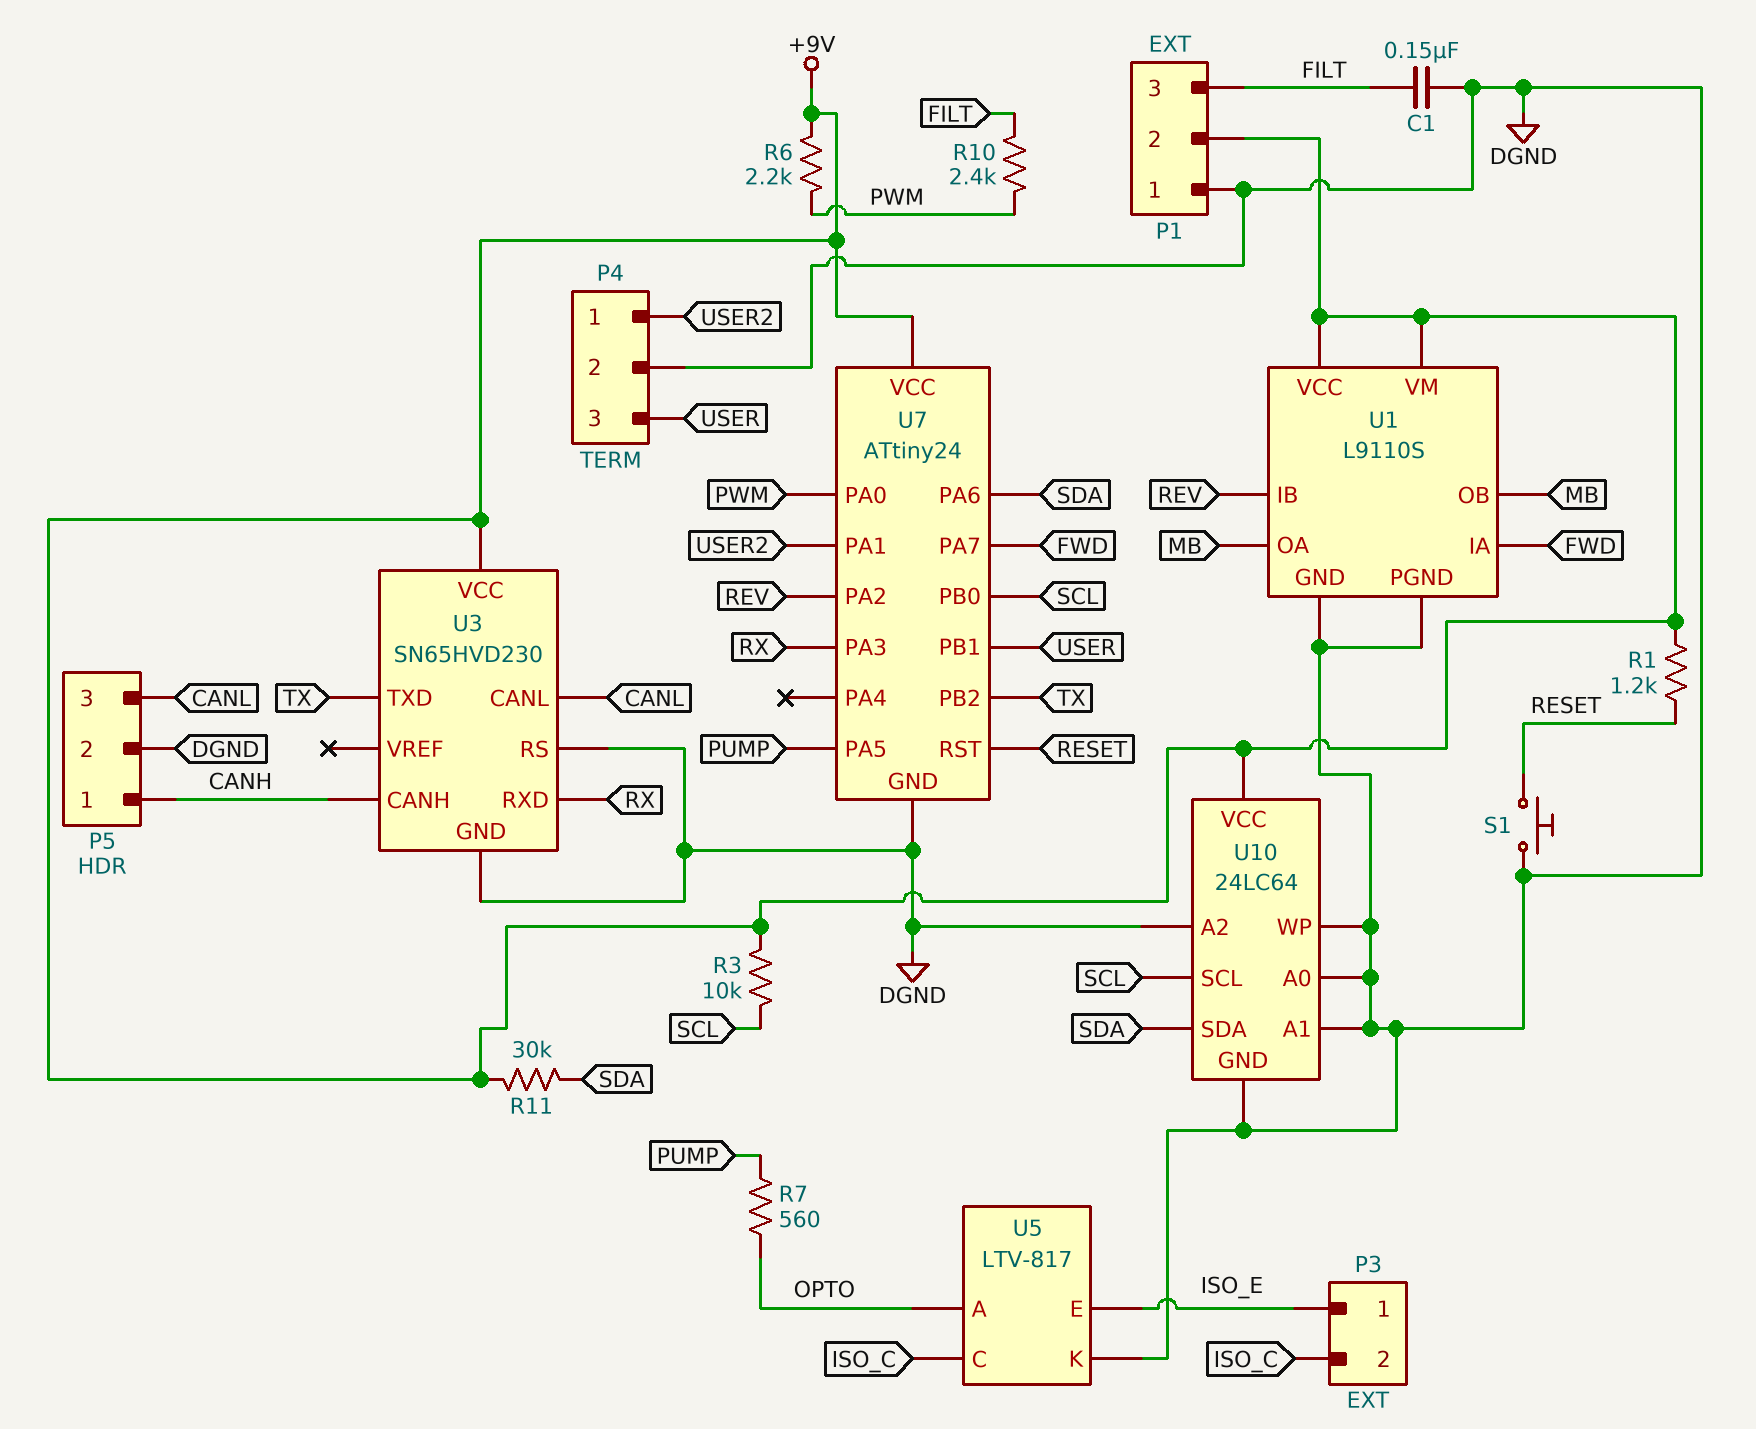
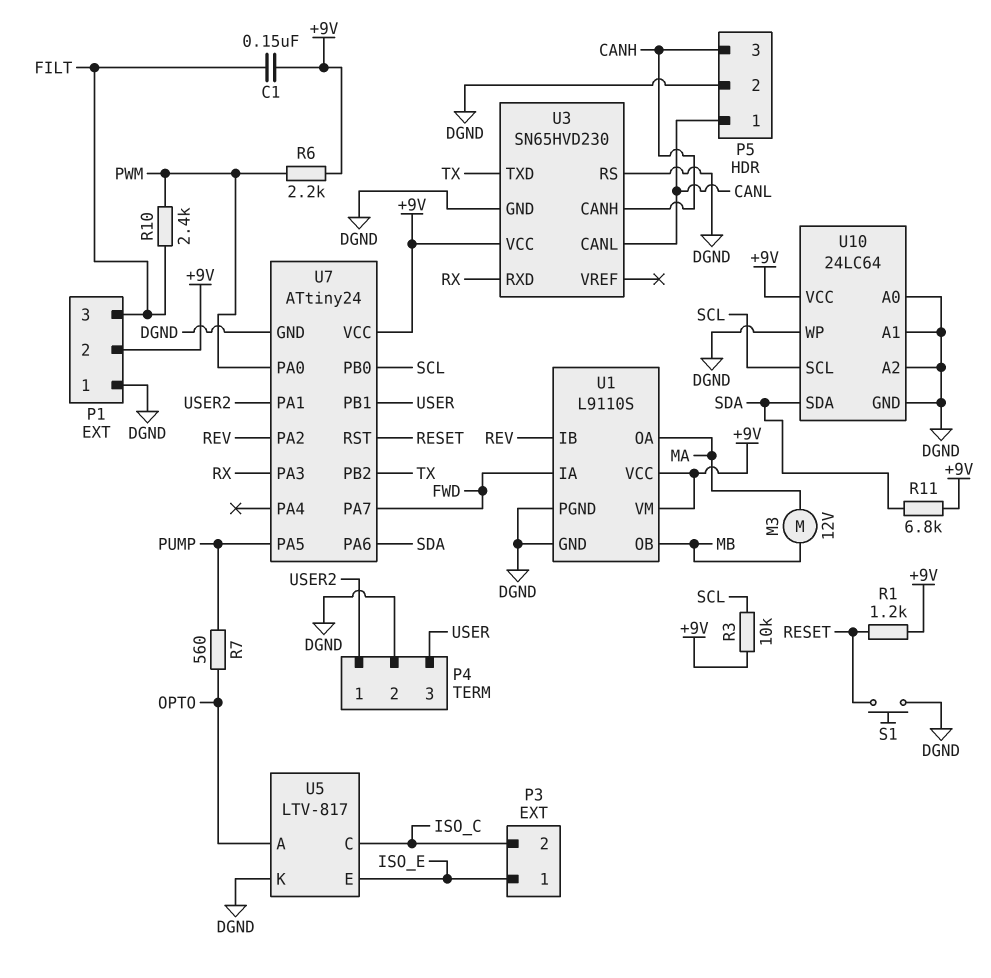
C1: 150nF (DGND, FILT) -> 150nF (+9V, FILT)
M3: none -> motor 12V (MA, MB)
P5 pin 1: CANH -> CANL
P5 pin 3: CANL -> CANH
R11: 30k (+9V, SDA) -> 6.8k (+9V, SDA)
U1 pin OA: MB -> MA

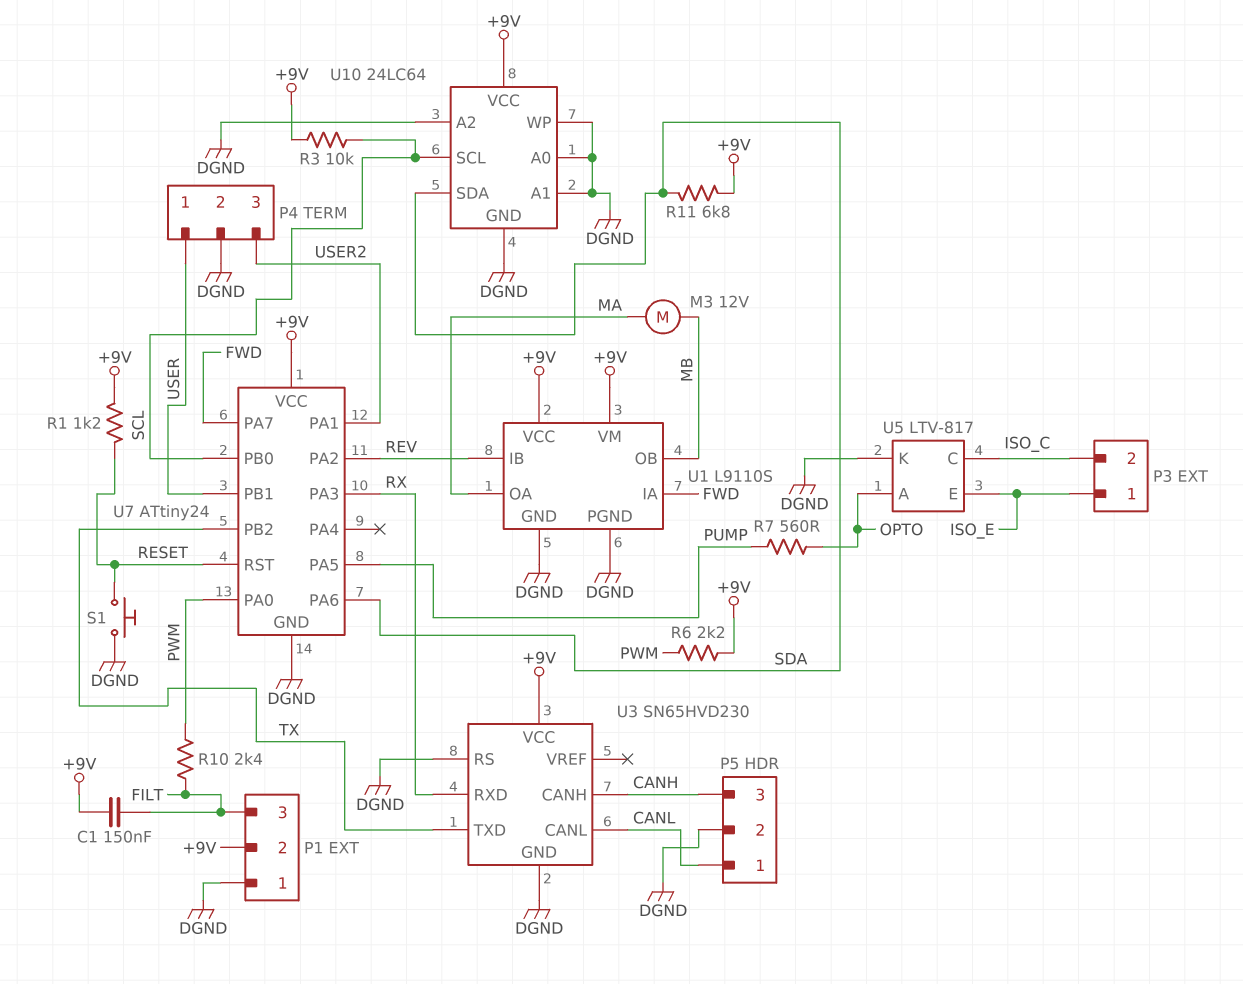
P4 pin 1: USER2 -> USER
P4 pin 3: USER -> USER2

